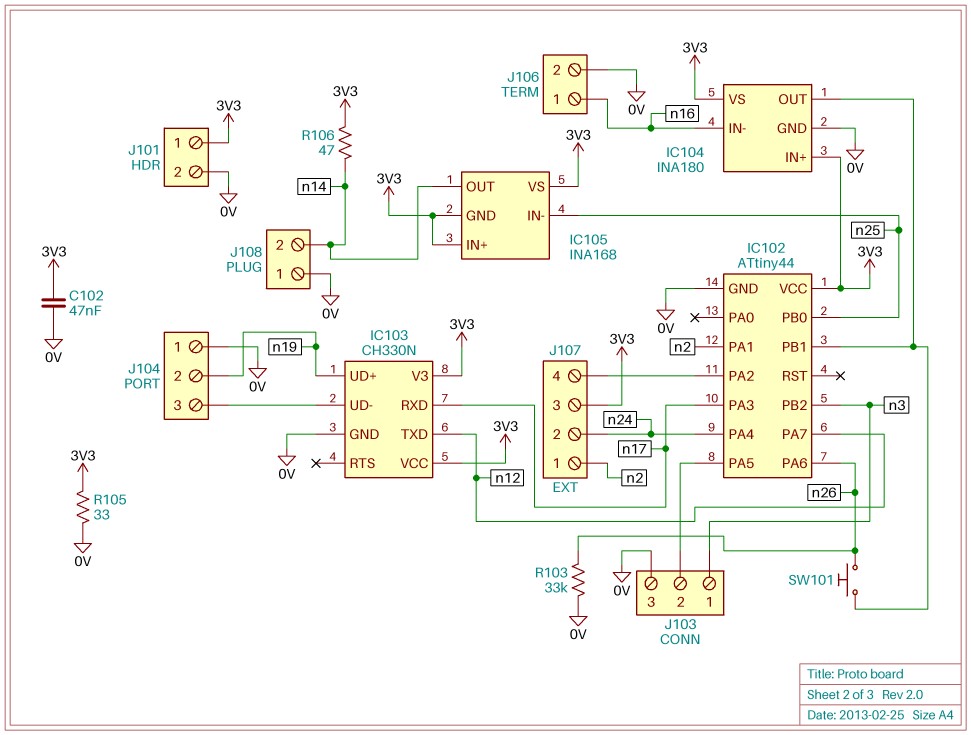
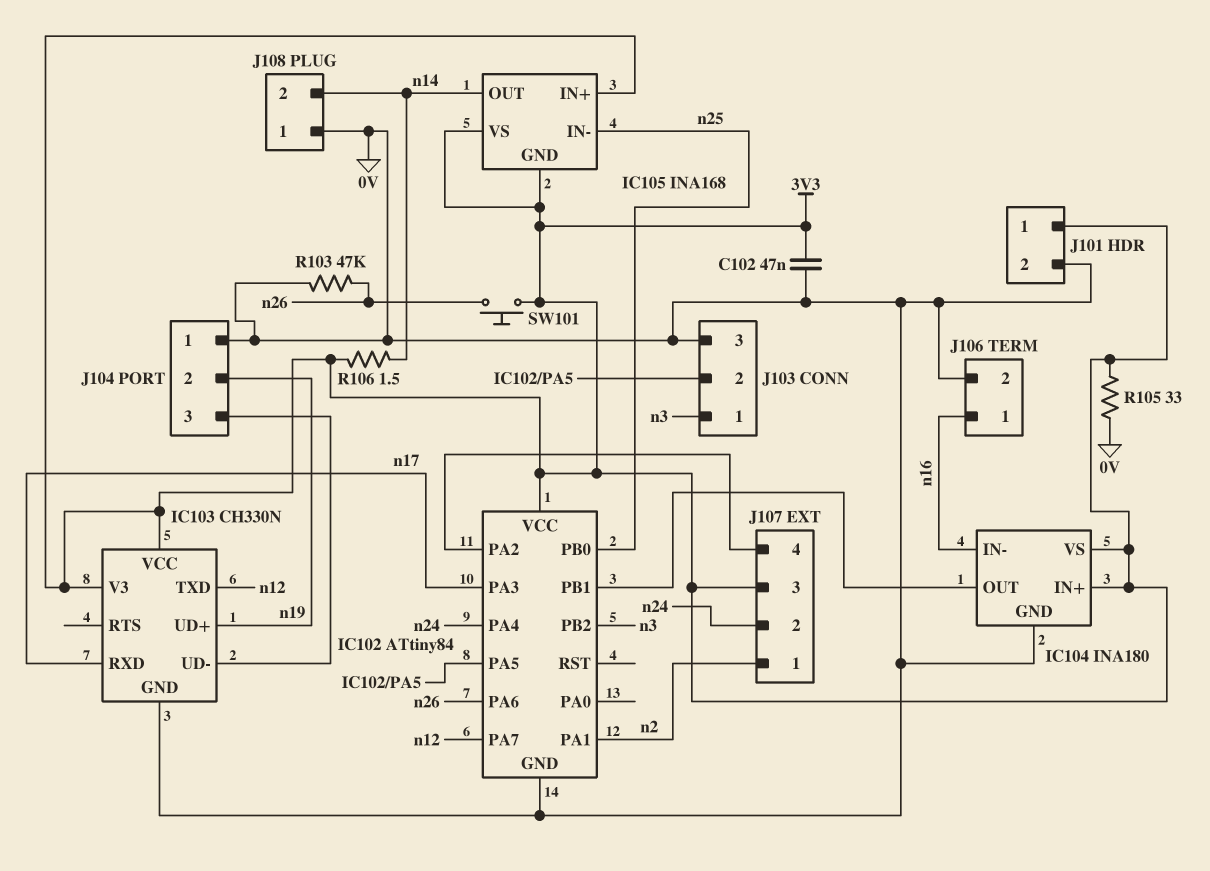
IC102: ATtiny44 -> ATtiny84
R103: 33k (0V, n26) -> 47k (0V, n26)
R106: 47 (3V3, n14) -> 1.5 (3V3, n14)
SW101: button (IC102/PB1, n26) -> button (3V3, n26)

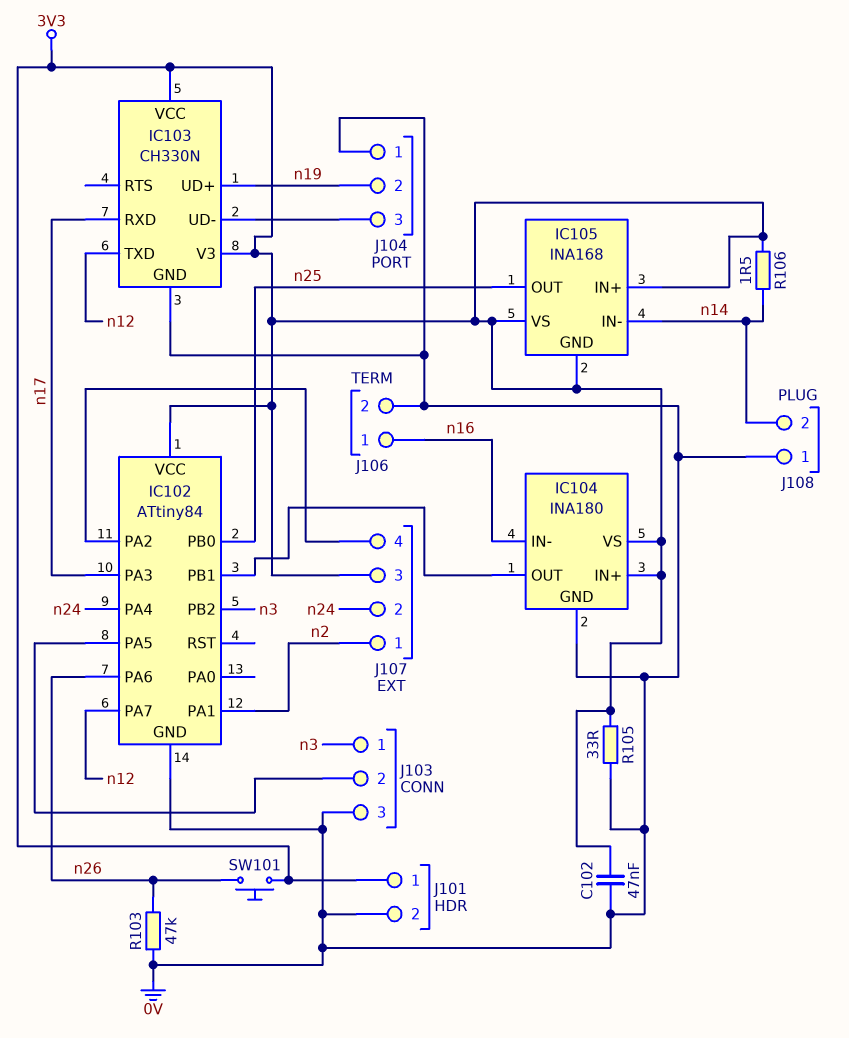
IC105 pin IN-: n25 -> n14
IC105 pin OUT: n14 -> n25

